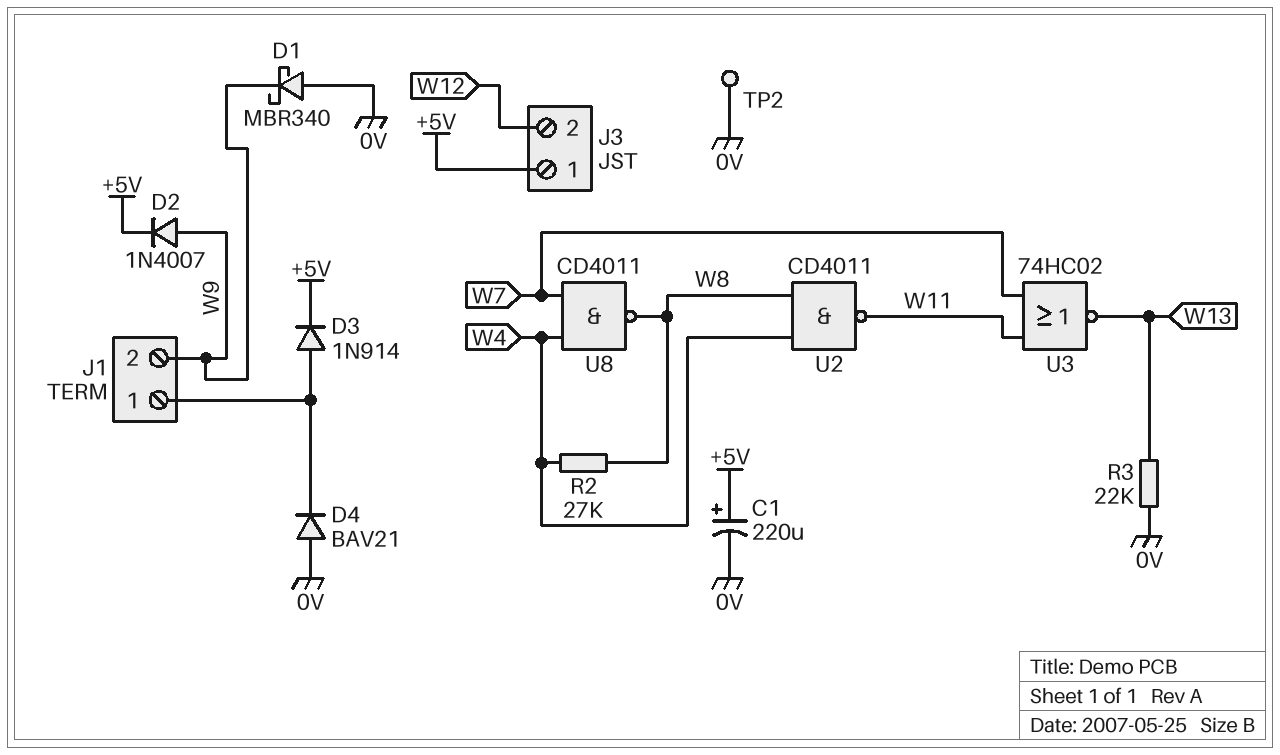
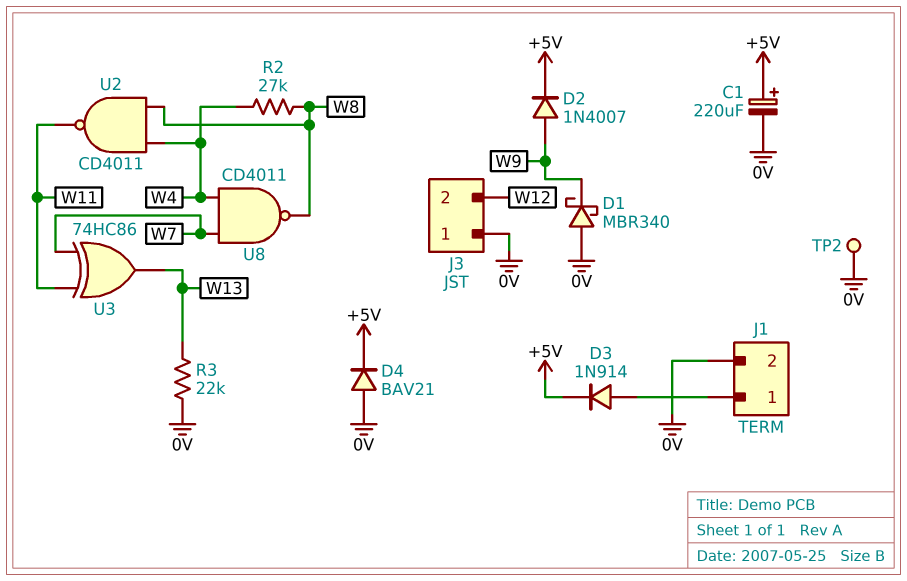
D4: diode BAV21 (A 0V, K J1/1) -> diode BAV21 (A 0V, K +5V)
J1 pin 2: W9 -> 0V
J3 pin 1: +5V -> 0V
U3: NOR 74HC02 (in W7, in W11, out W13) -> XOR 74HC86 (in W7, in W11, out W13)

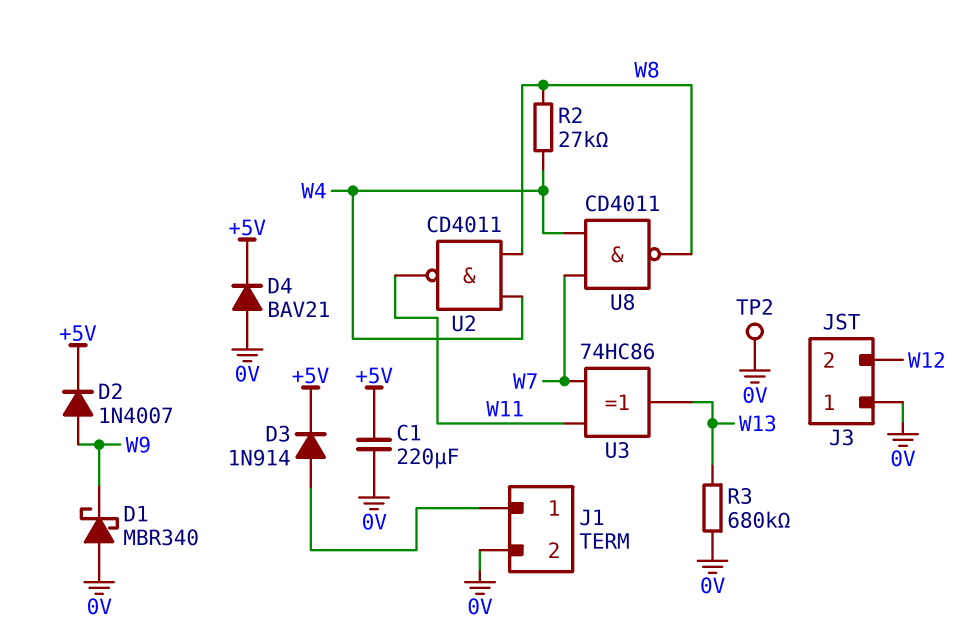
C1: 220uF (plus +5V, minus 0V) -> 220uF (+5V, 0V)
R3: 22k (0V, W13) -> 680k (0V, W13)

